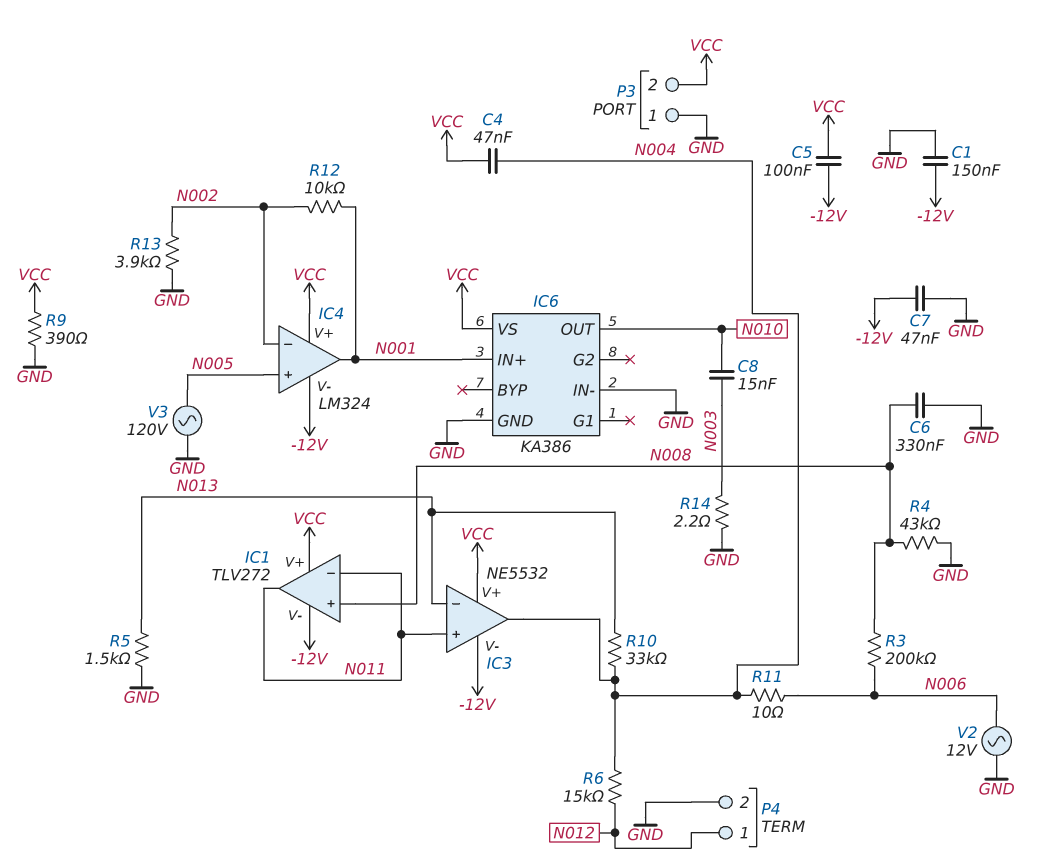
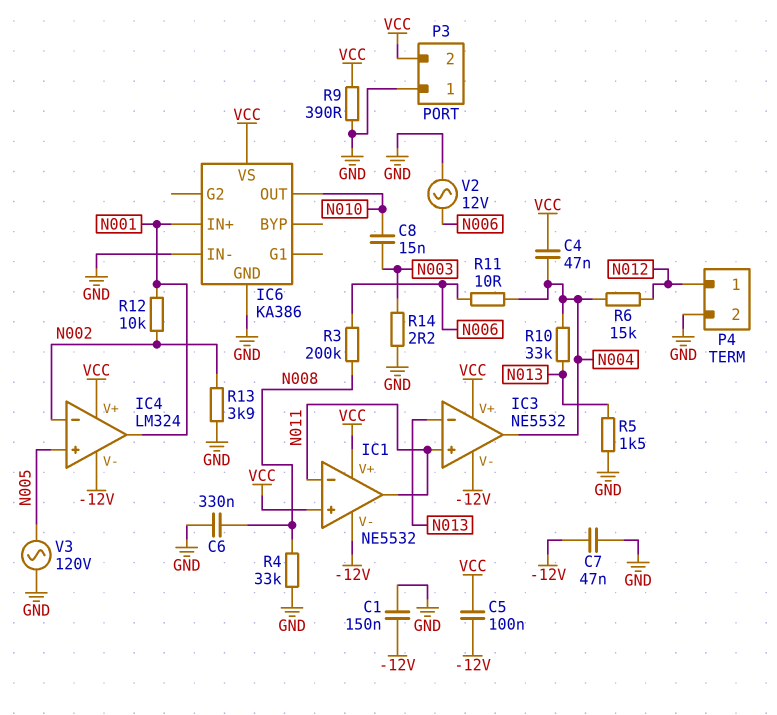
IC1: TLV272 -> NE5532
IC1 pin in+: N008 -> VCC
R4: 43k (GND, N008) -> 33k (GND, N008)

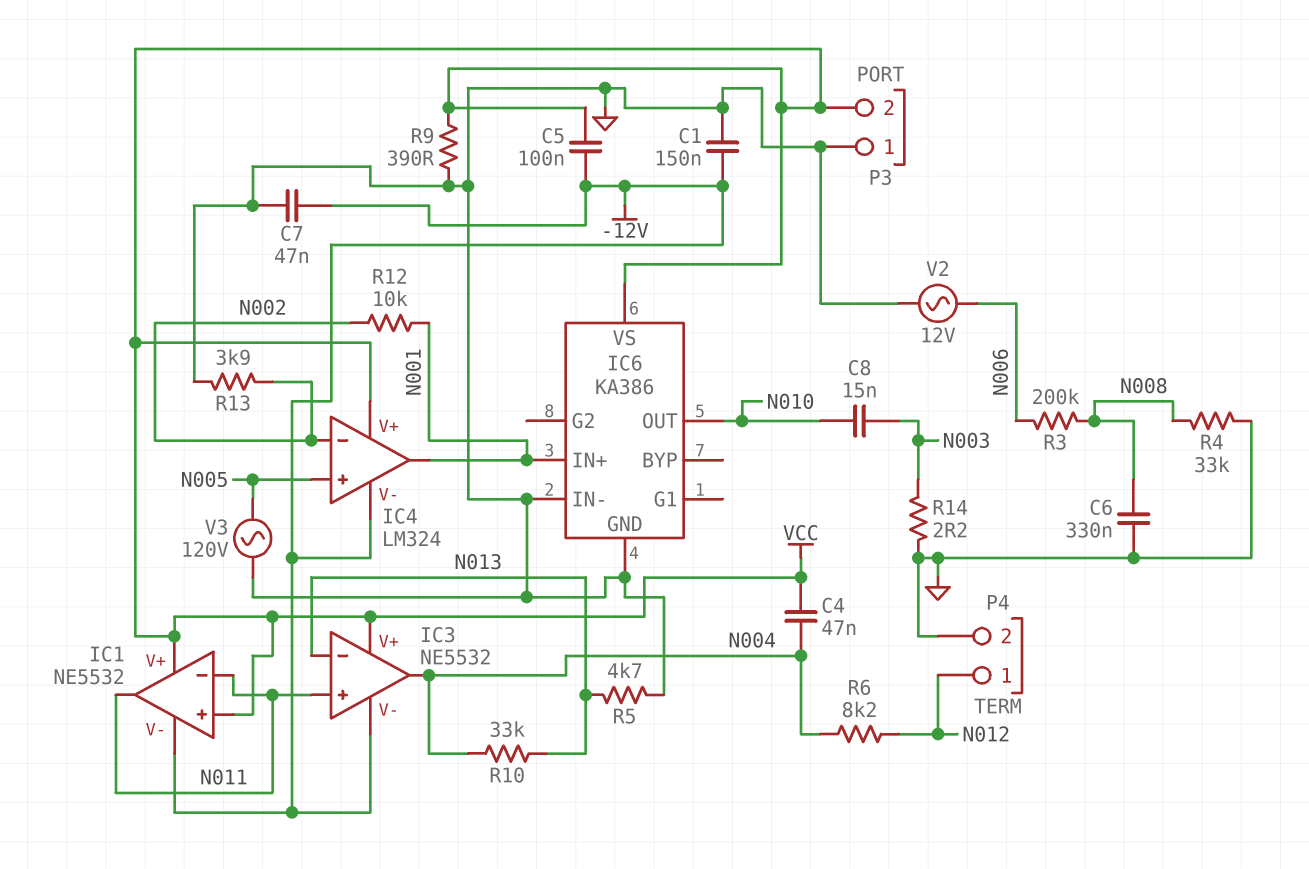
R5: 1.5k (GND, N013) -> 4.7k (GND, N013)
R6: 15k (N004, N012) -> 8.2k (N004, N012)
R11: 10 (N004, N006) -> none

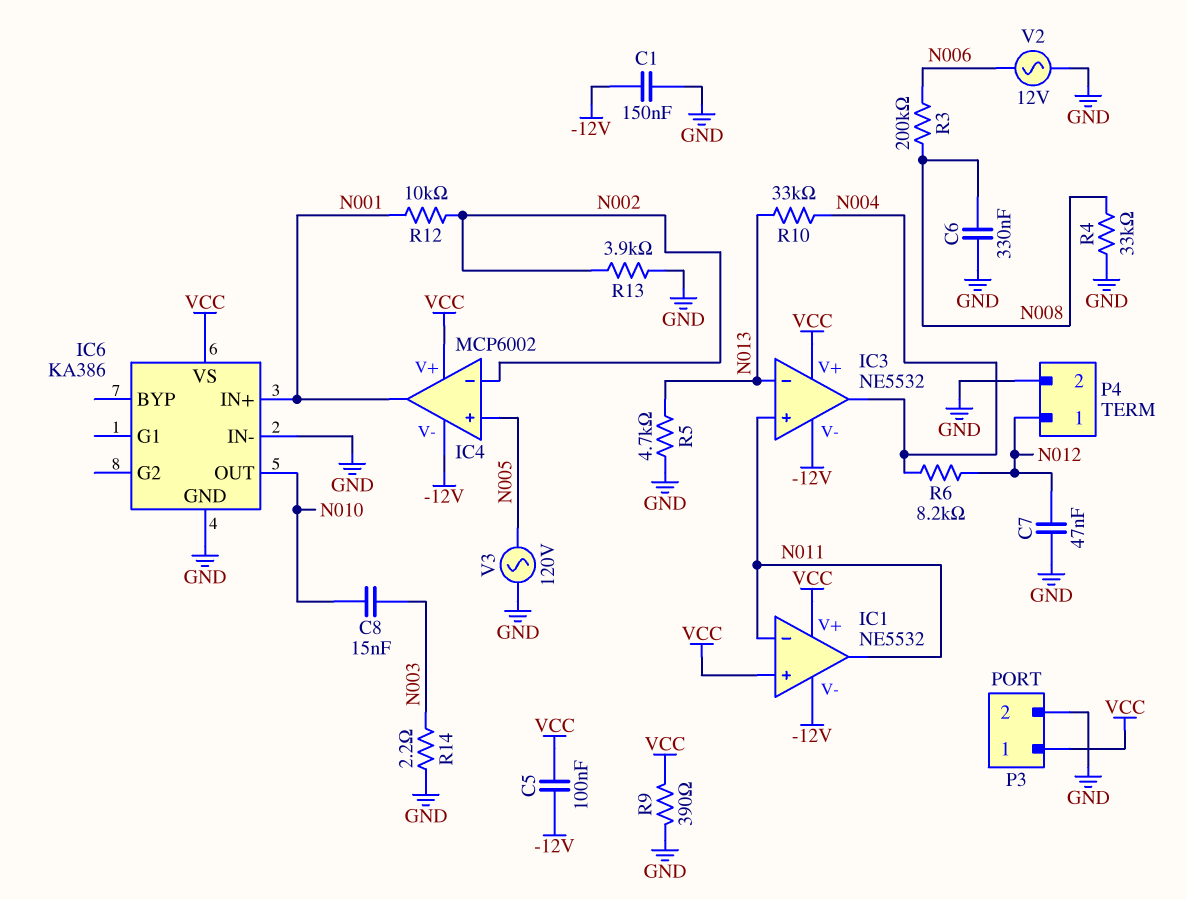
C4: 47nF (N004, VCC) -> none
C7: 47nF (-12V, GND) -> 47nF (GND, N012)
IC4: LM324 -> MCP6002
P3 pin 1: GND -> VCC
P3 pin 2: VCC -> GND

